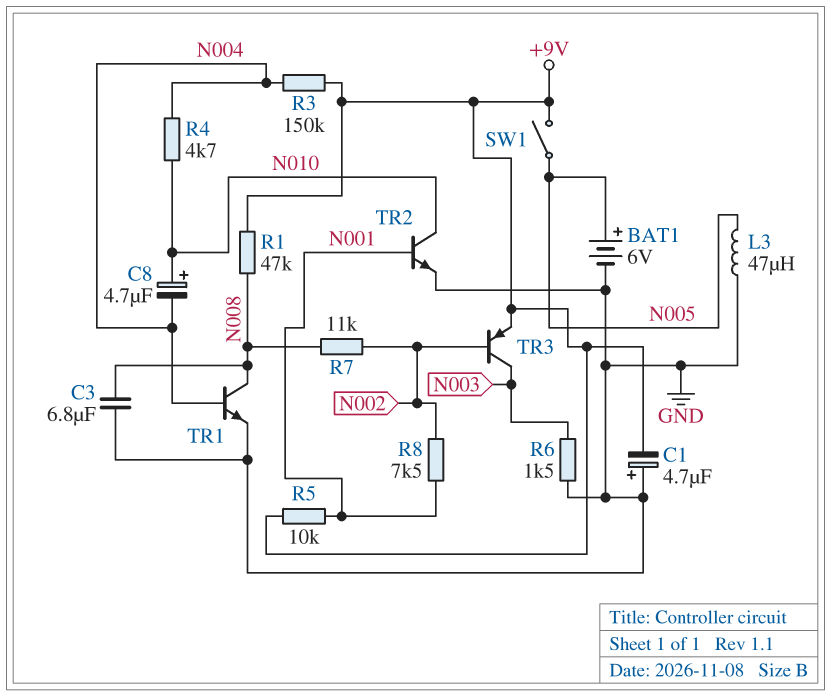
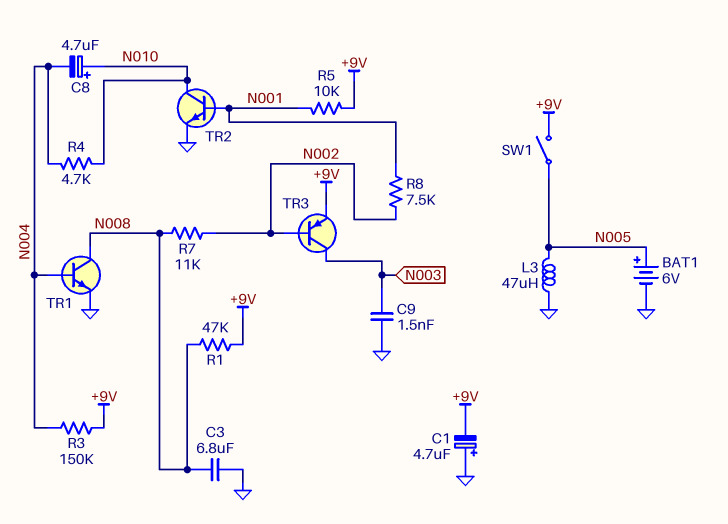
C9: none -> 1.5nF (GND, N003)
R6: 1.5k (GND, N003) -> none

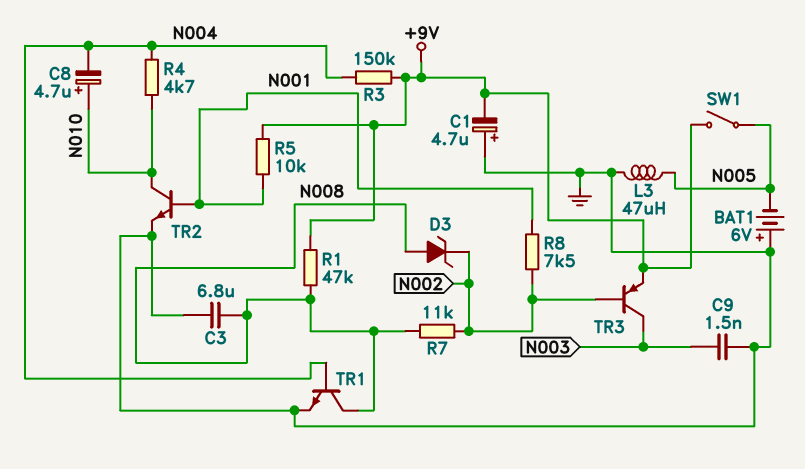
BAT1: 6V (plus N005, minus GND) -> 6V (plus GND, minus N005)
D3: none -> zener (A N008, K N002)

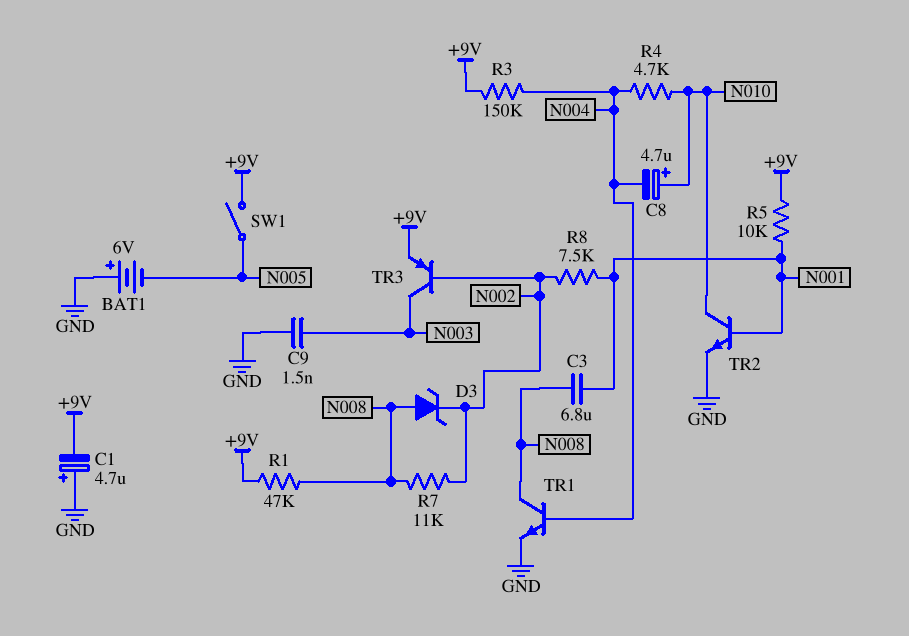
C3: 6.8uF (GND, N008) -> 6.8uF (N001, N008)
L3: 47uH (GND, N005) -> none

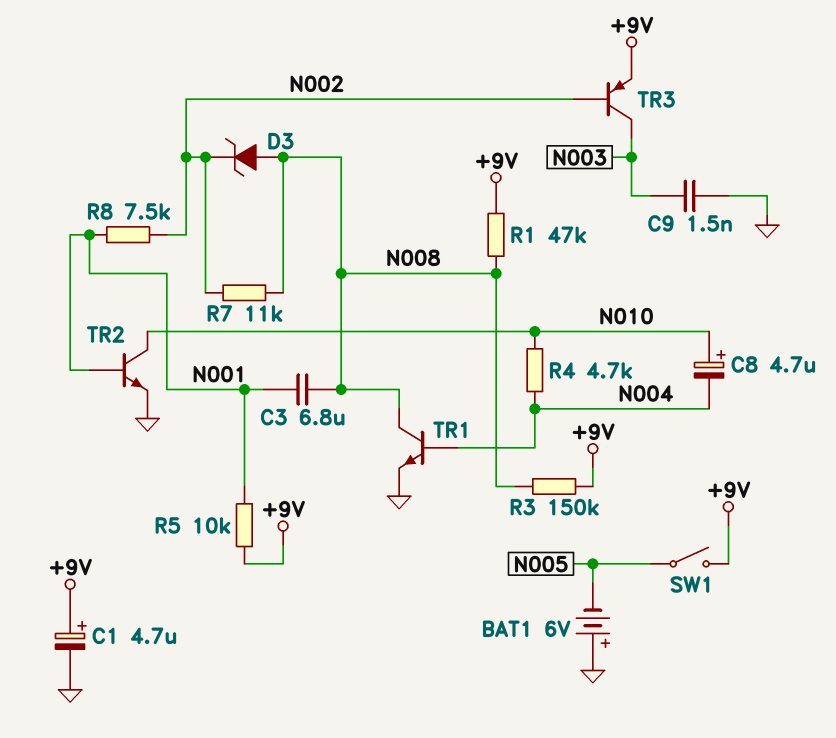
C1: 4.7uF (plus GND, minus +9V) -> 4.7uF (plus +9V, minus GND)
R3: 150k (+9V, N004) -> 150k (+9V, N008)

